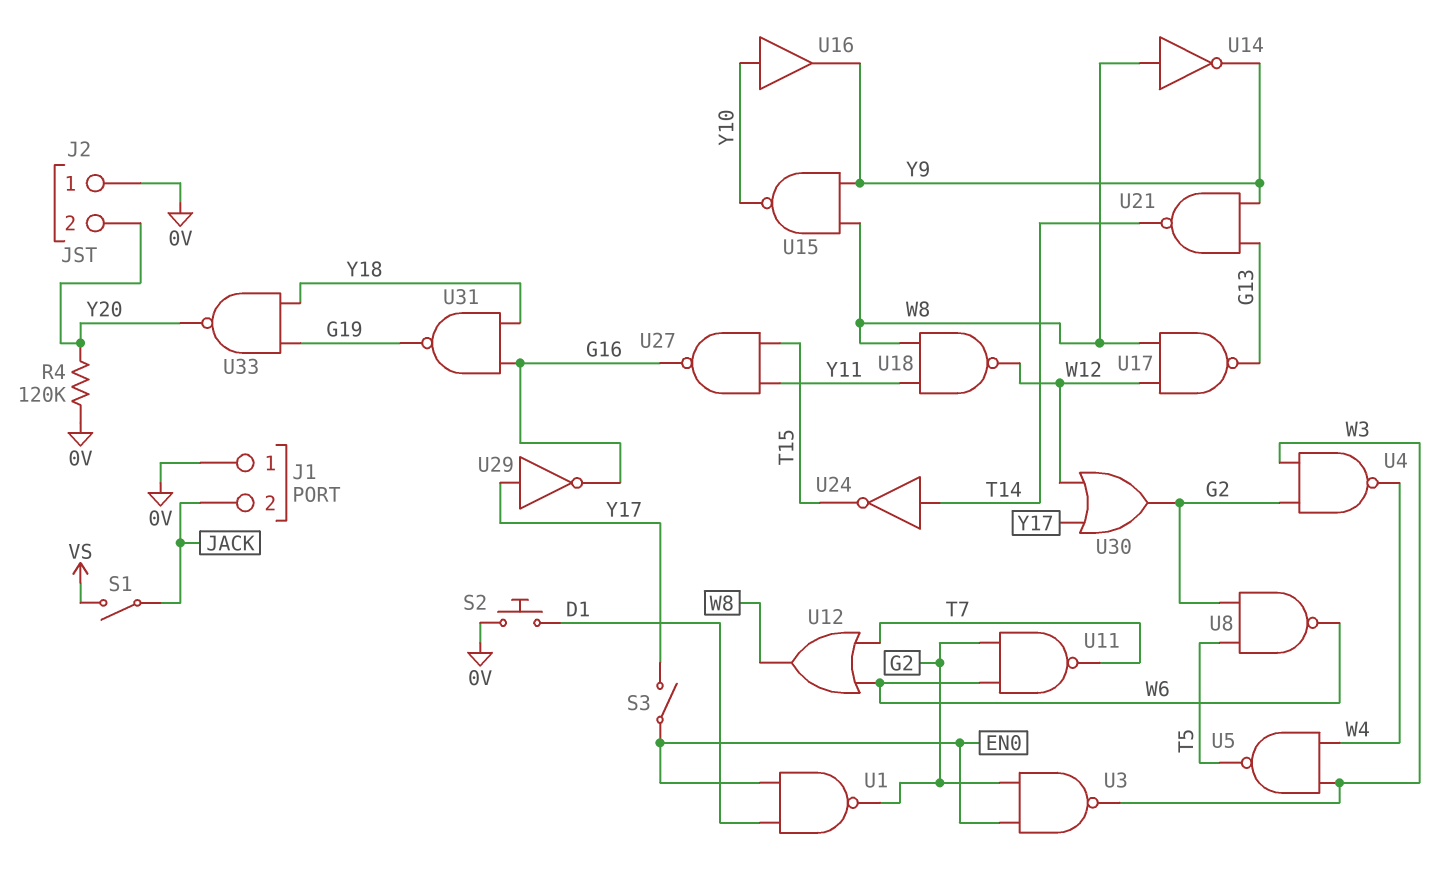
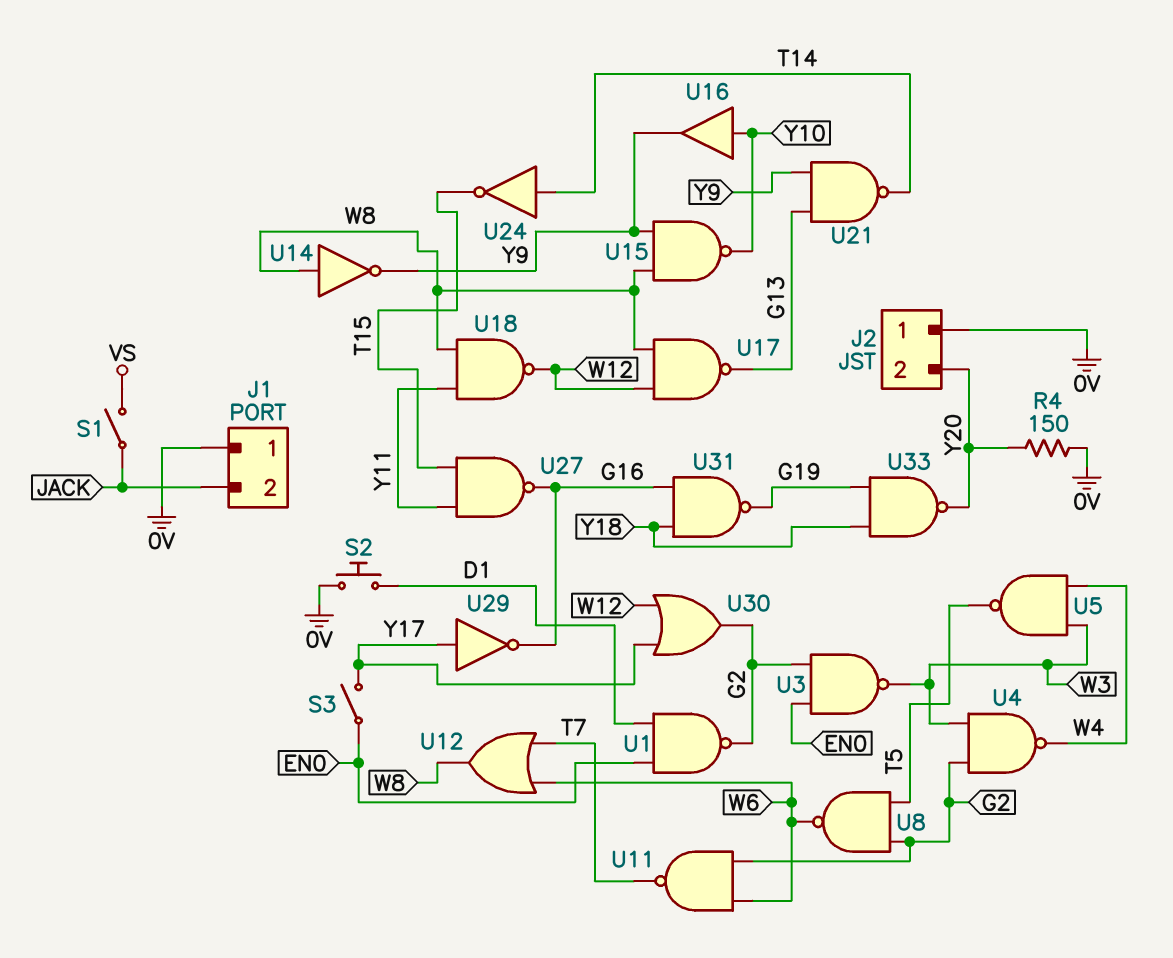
R4: 120k (0V, Y20) -> 150 (0V, Y20)

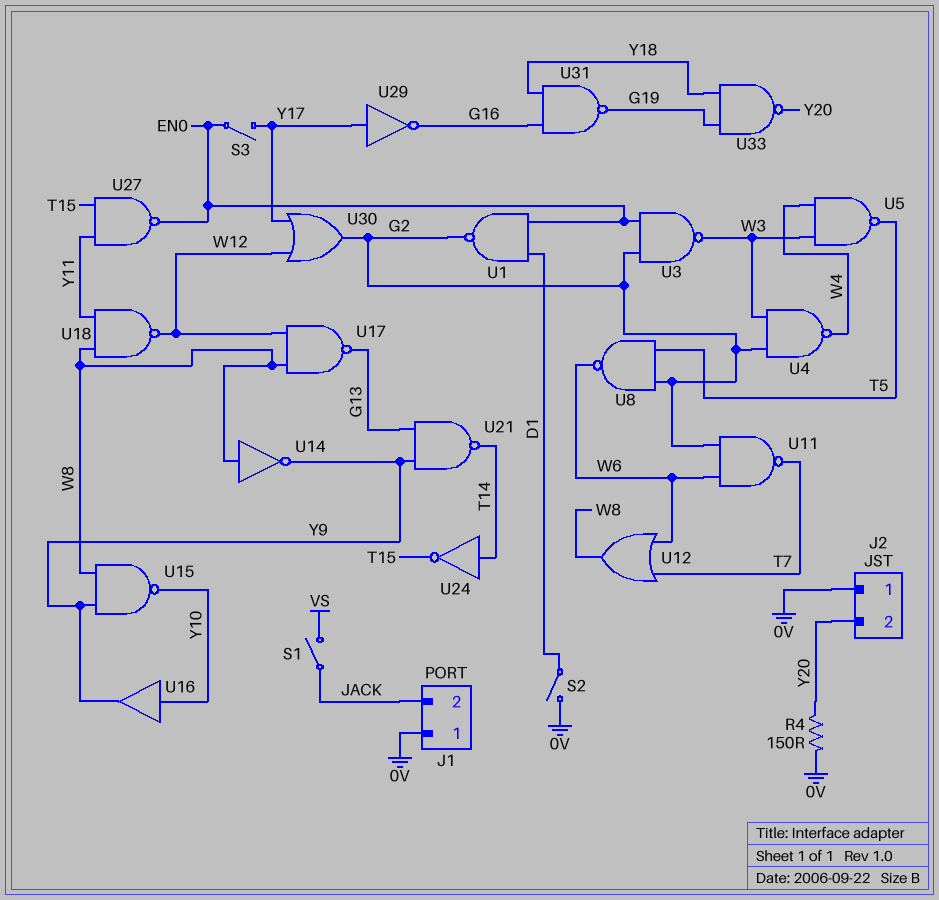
S2: button (0V, D1) -> switch (0V, D1)
U27: NAND (in T15, in Y11, out G16) -> NAND (in T15, in Y11, out EN0)

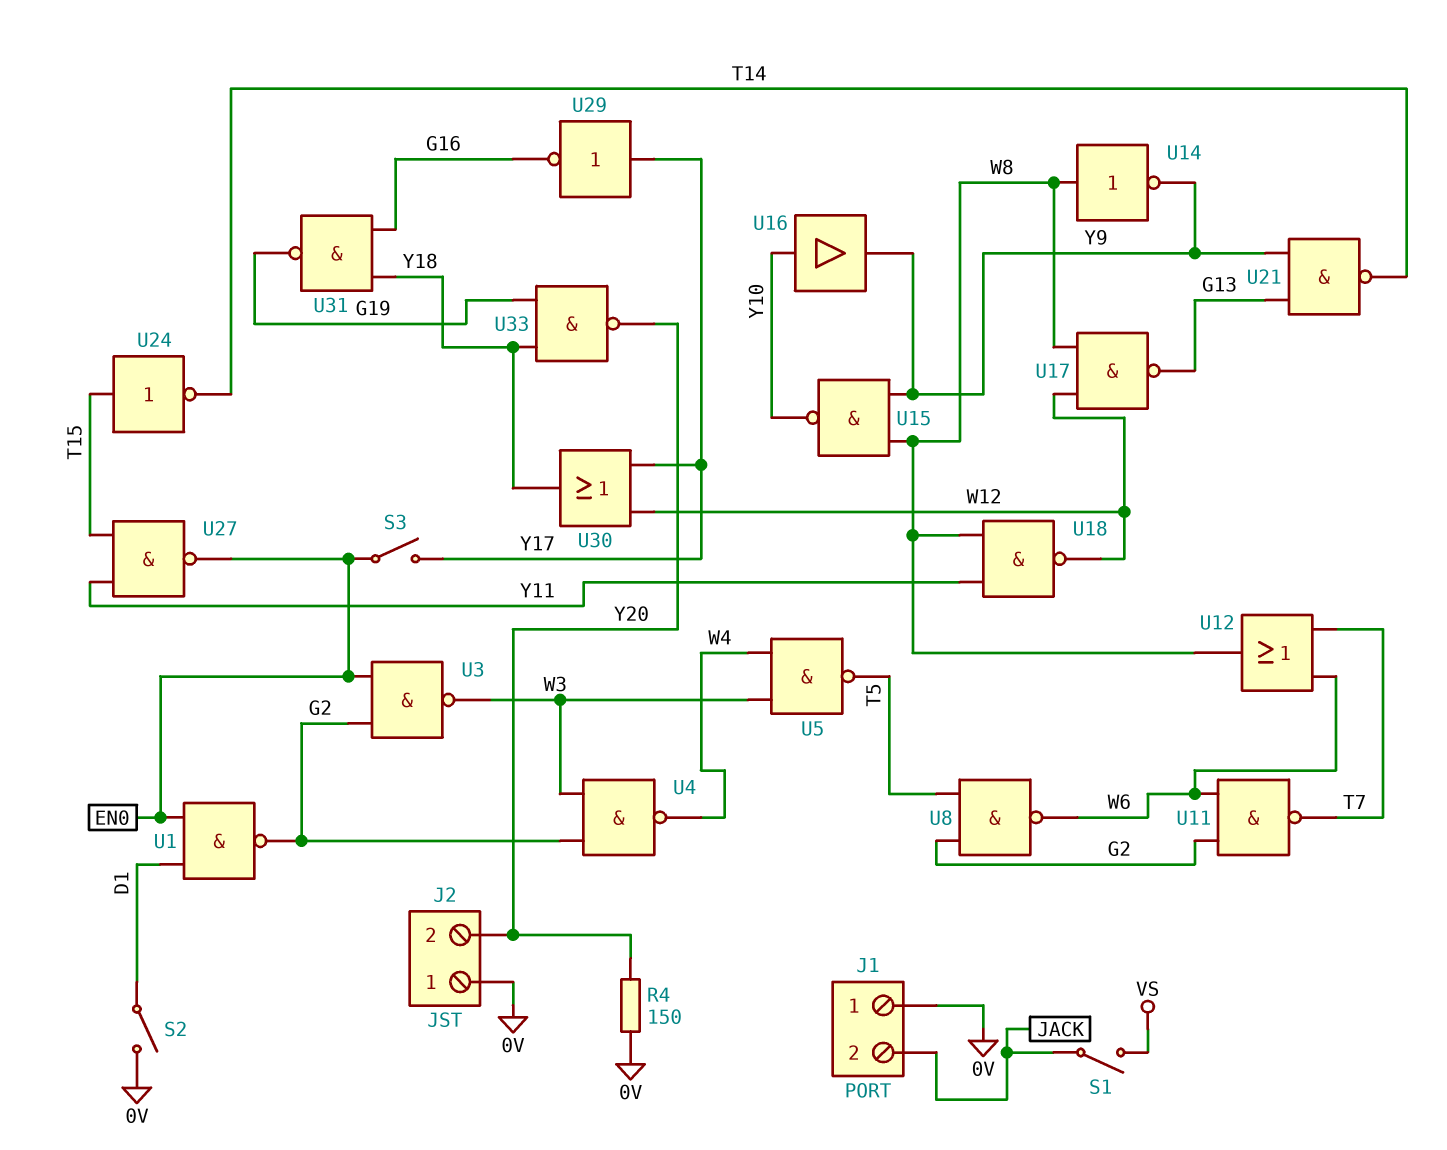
U24: NOT (in T14, out T15) -> NOT (in T15, out T14)
U30: OR (in W12, in Y17, out G2) -> OR (in W12, in Y17, out Y18)

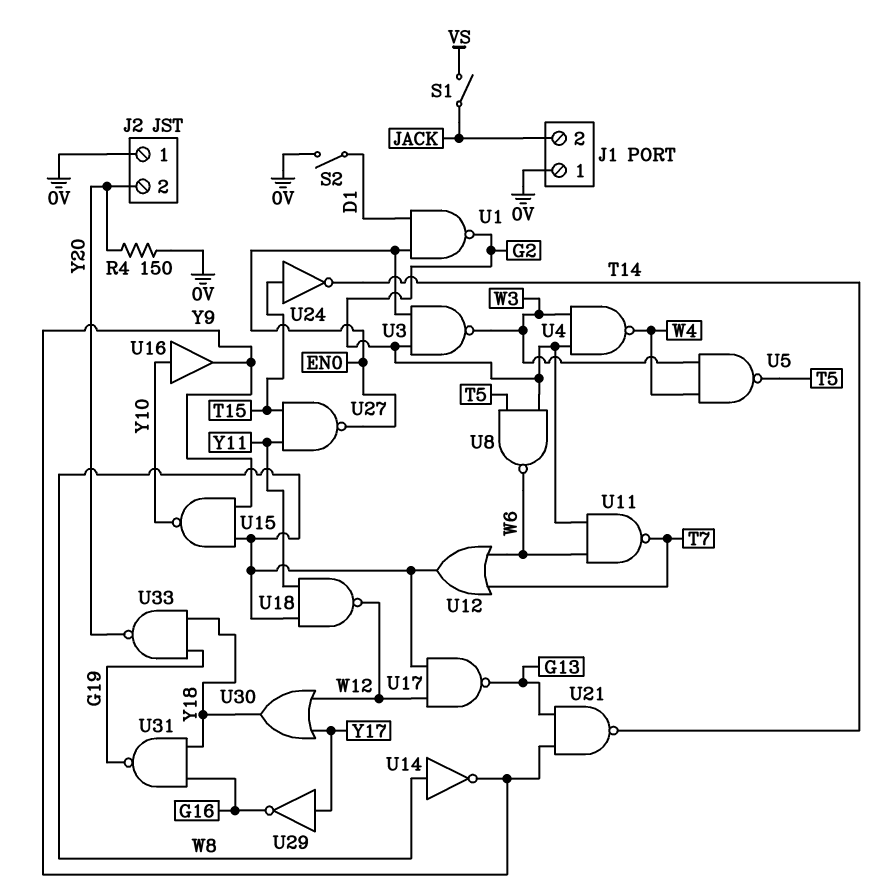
S3: switch (EN0, Y17) -> none

